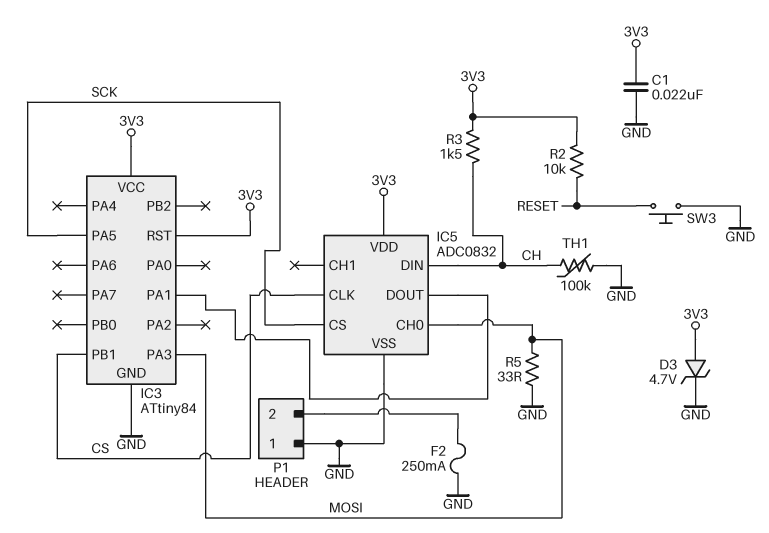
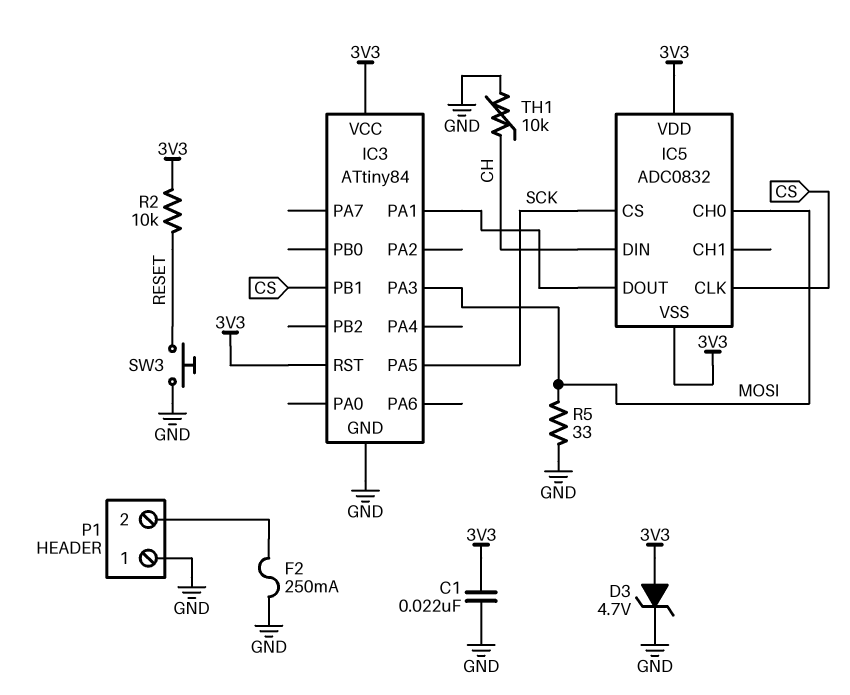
IC5 pin VSS: GND -> 3V3
R3: 1.5k (3V3, CH) -> none
TH1: 100k (CH, GND) -> 10k (CH, GND)

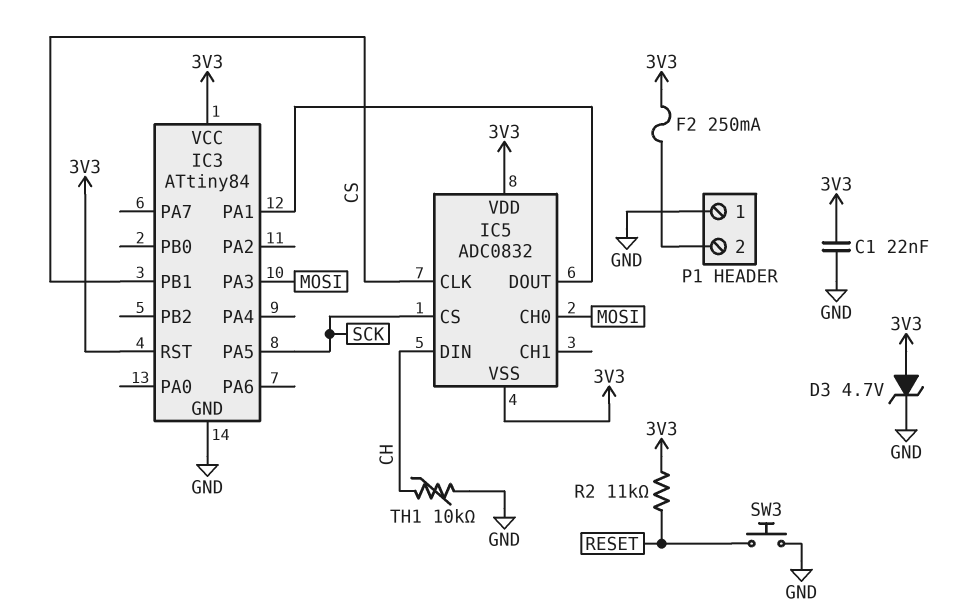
F2: 250mA (GND, P1/2) -> 250mA (3V3, P1/2)
R2: 10k (3V3, RESET) -> 11k (3V3, RESET)
R5: 33 (GND, MOSI) -> none

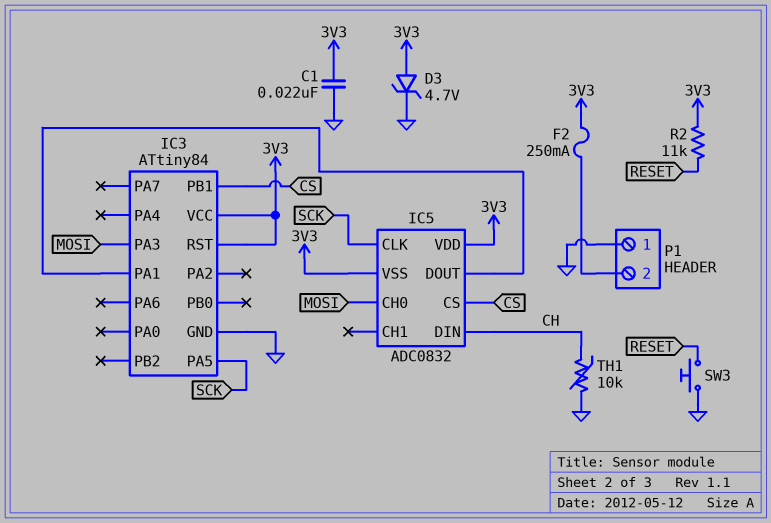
IC5 pin CLK: CS -> SCK
IC5 pin CS: SCK -> CS

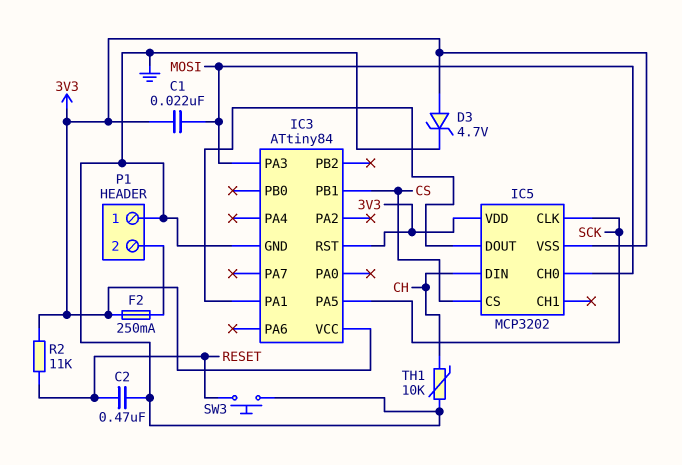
C1: 22nF (3V3, GND) -> 22nF (3V3, MOSI)
C2: none -> 470nF (GND, RESET)
IC5: ADC0832 -> MCP3202

